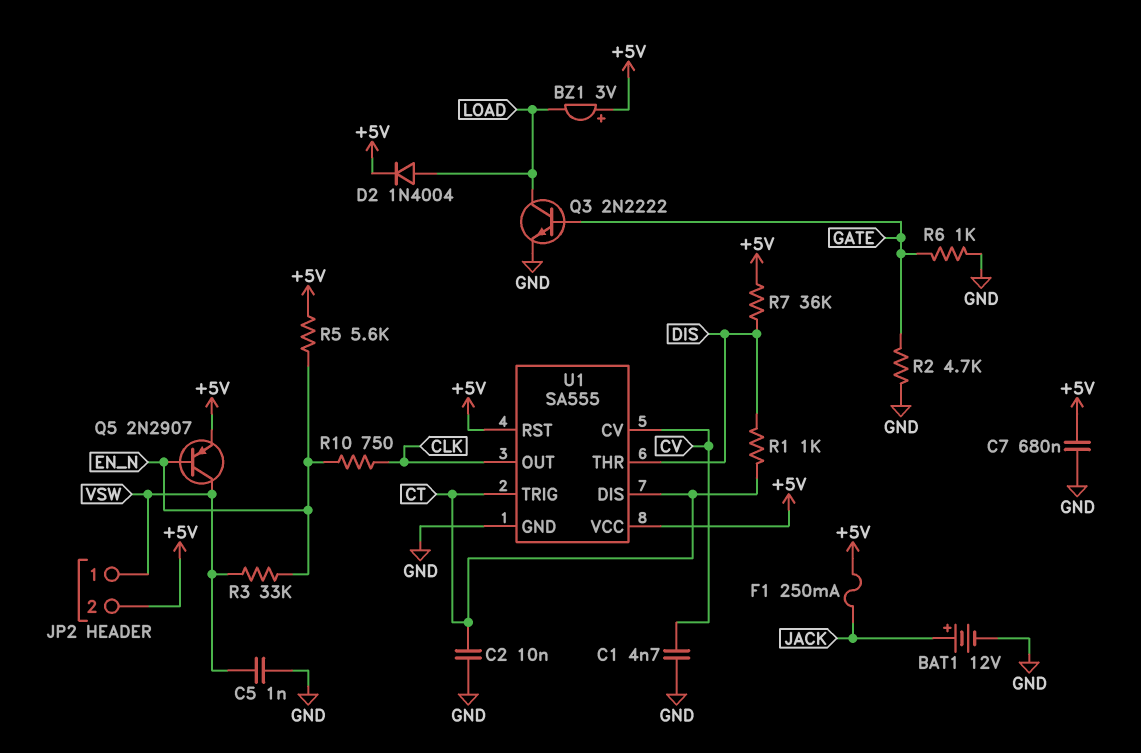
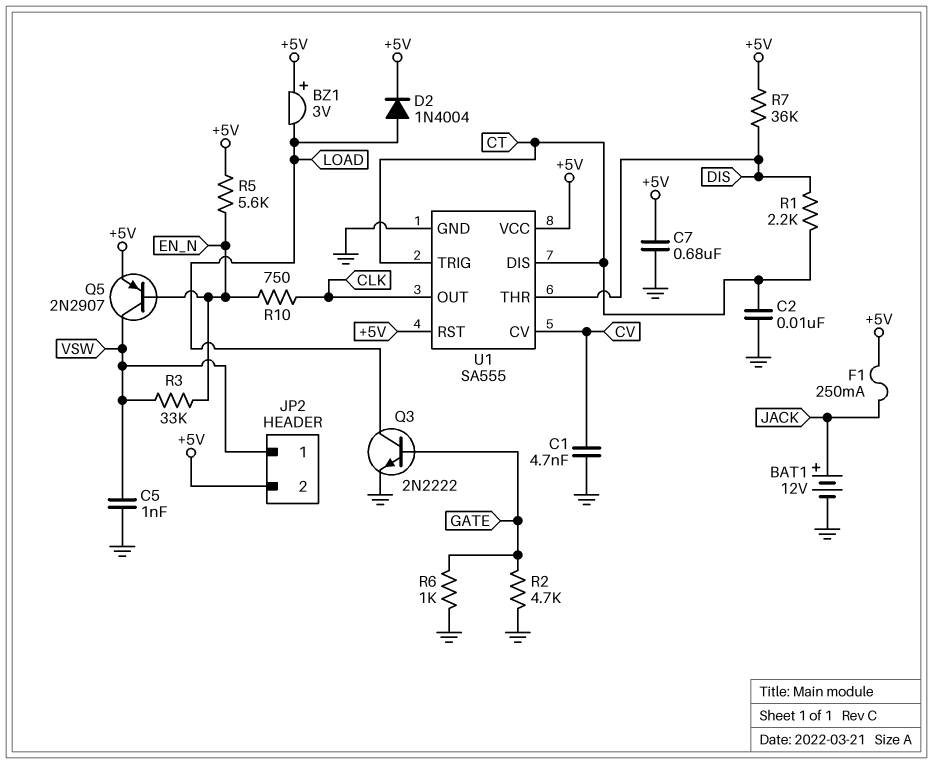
R1: 1k (CT, DIS) -> 2.2k (CT, DIS)

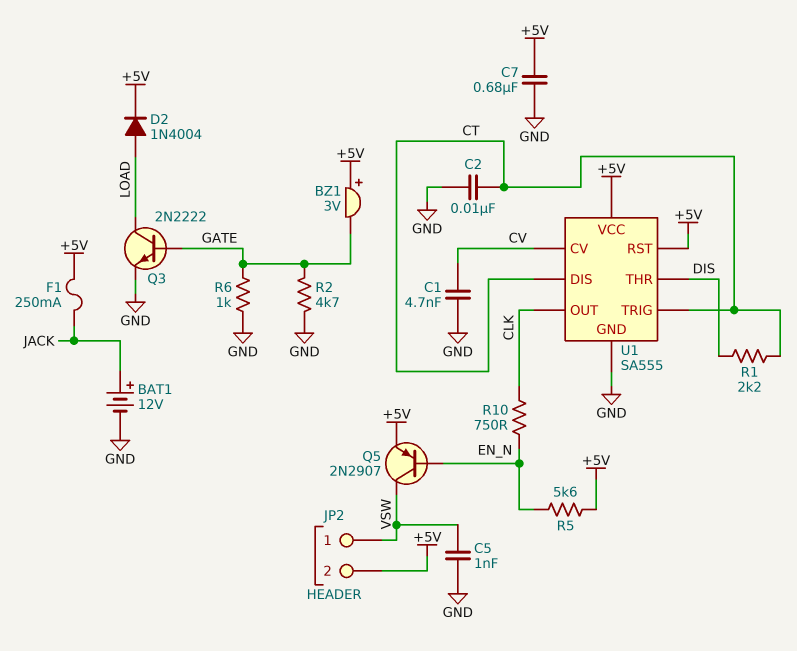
BZ1: buzzer 3V (plus +5V, minus LOAD) -> buzzer 3V (plus +5V, minus GATE)
R3: 33k (EN_N, VSW) -> none
R7: 36k (+5V, DIS) -> none

